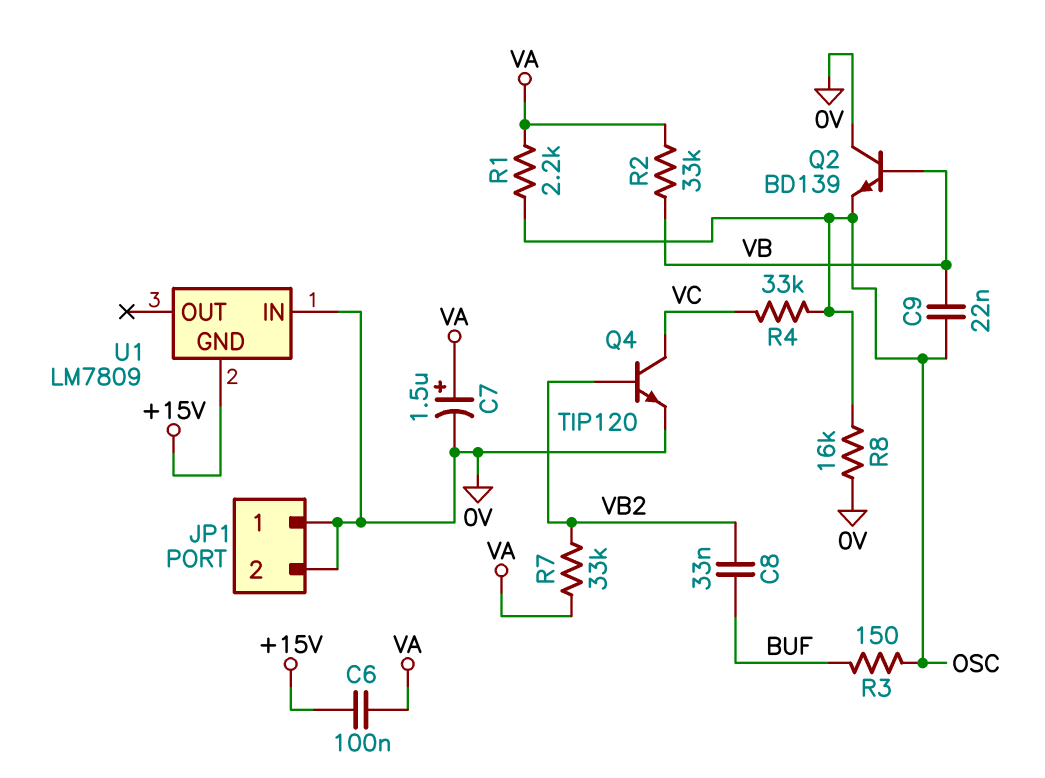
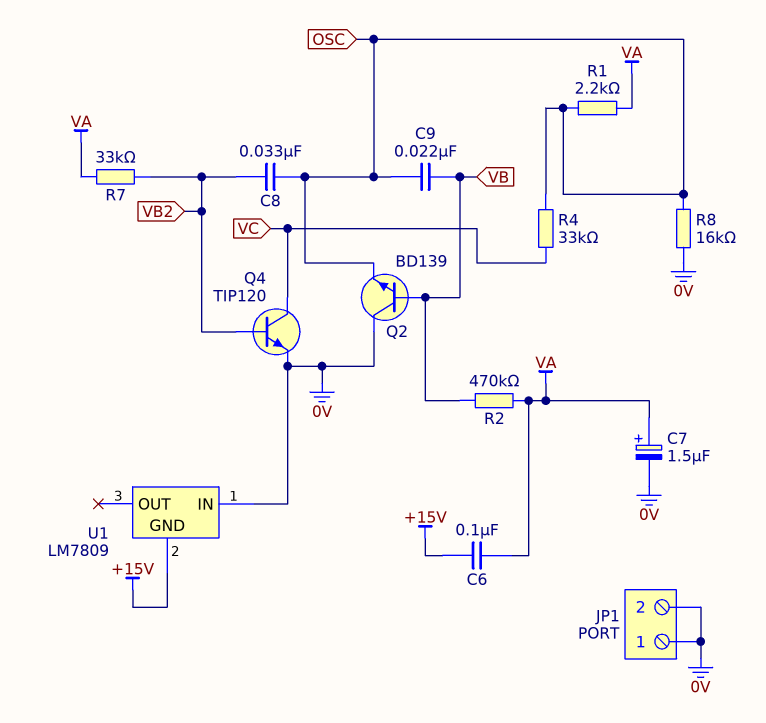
C8: 33nF (BUF, VB2) -> 33nF (OSC, VB2)
R2: 33k (VA, VB) -> 470k (VA, VB)
R3: 150 (BUF, OSC) -> none

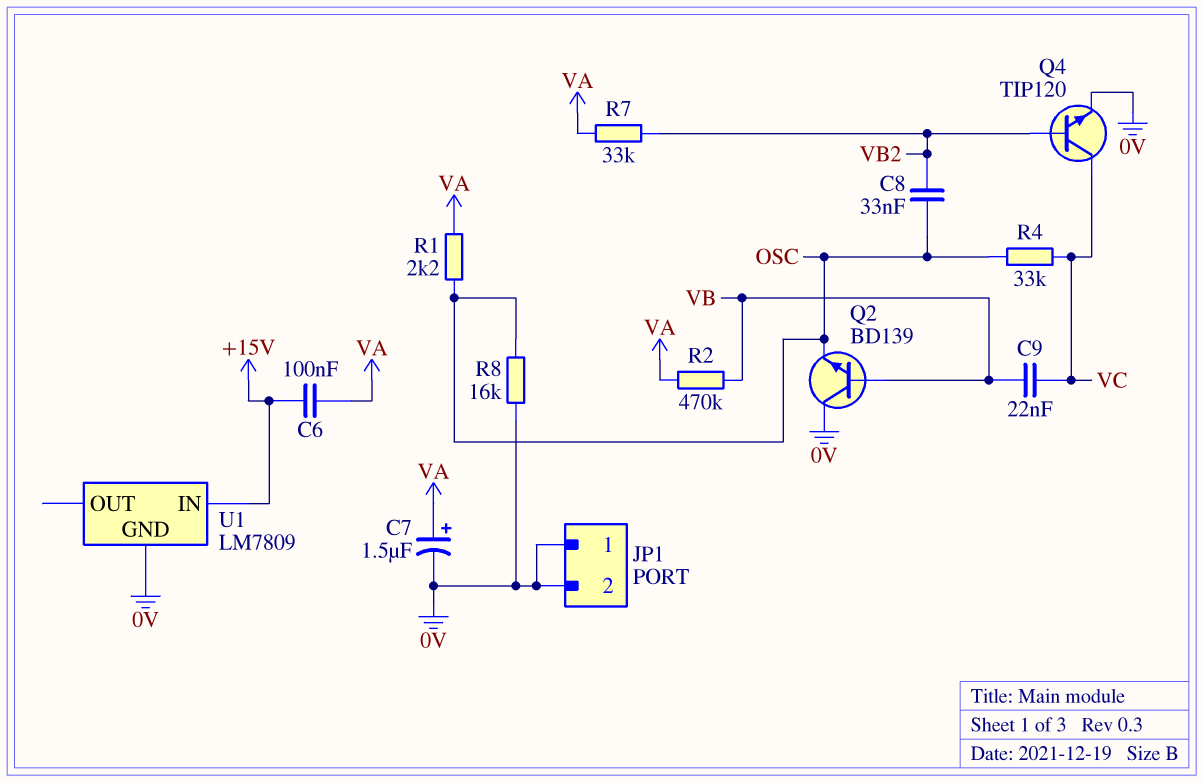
C9: 22nF (OSC, VB) -> 22nF (VB, VC)
U1 pin GND: +15V -> 0V
U1 pin IN: 0V -> +15V

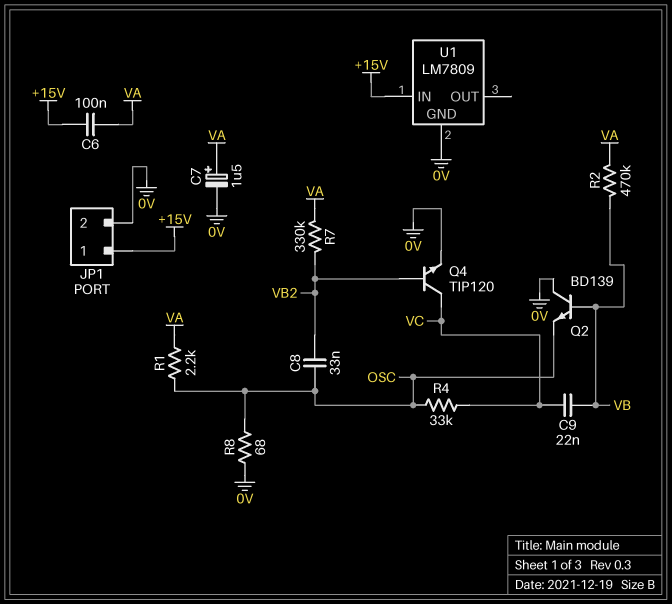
JP1 pin 1: 0V -> +15V
R7: 33k (VA, VB2) -> 330k (VA, VB2)
R8: 16k (0V, OSC) -> 68 (0V, OSC)

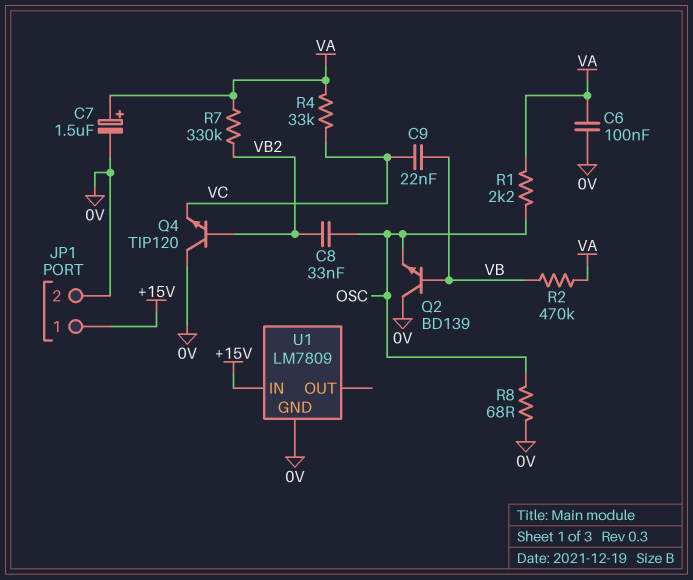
C6: 100nF (+15V, VA) -> 100nF (0V, VA)
Q4: NPN TIP120 (B VB2, C VC, E 0V) -> NPN TIP120 (B VB2, C 0V, E VC)
R4: 33k (OSC, VC) -> 33k (VA, VC)

